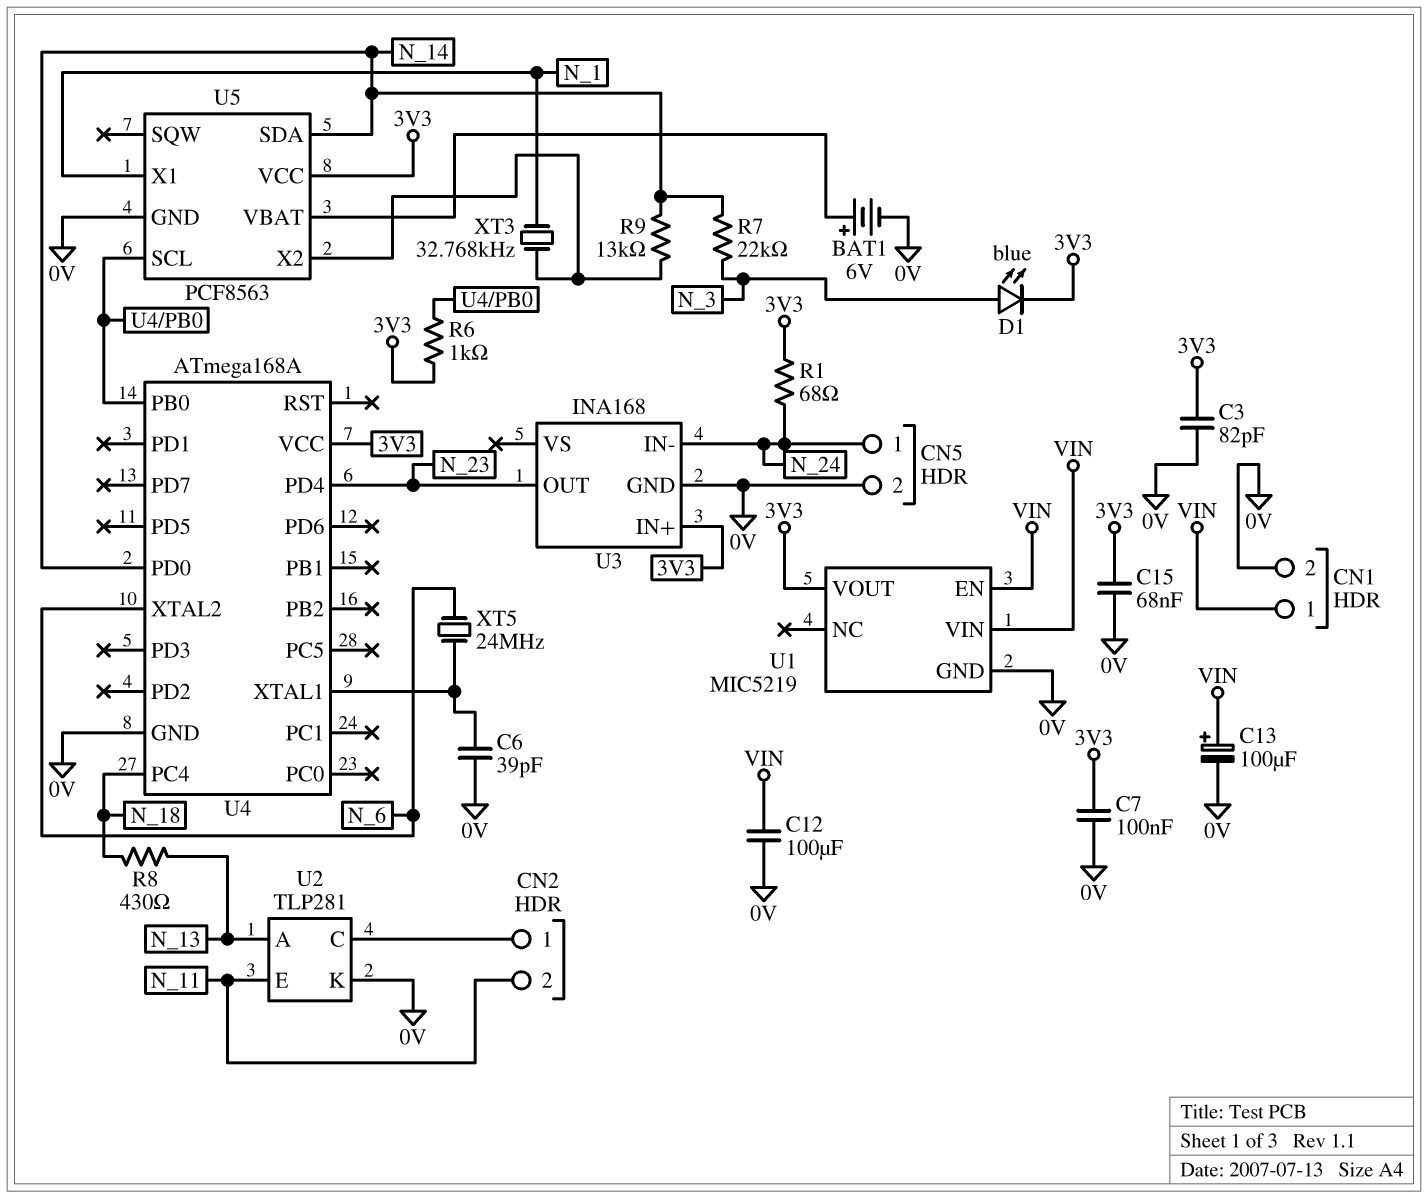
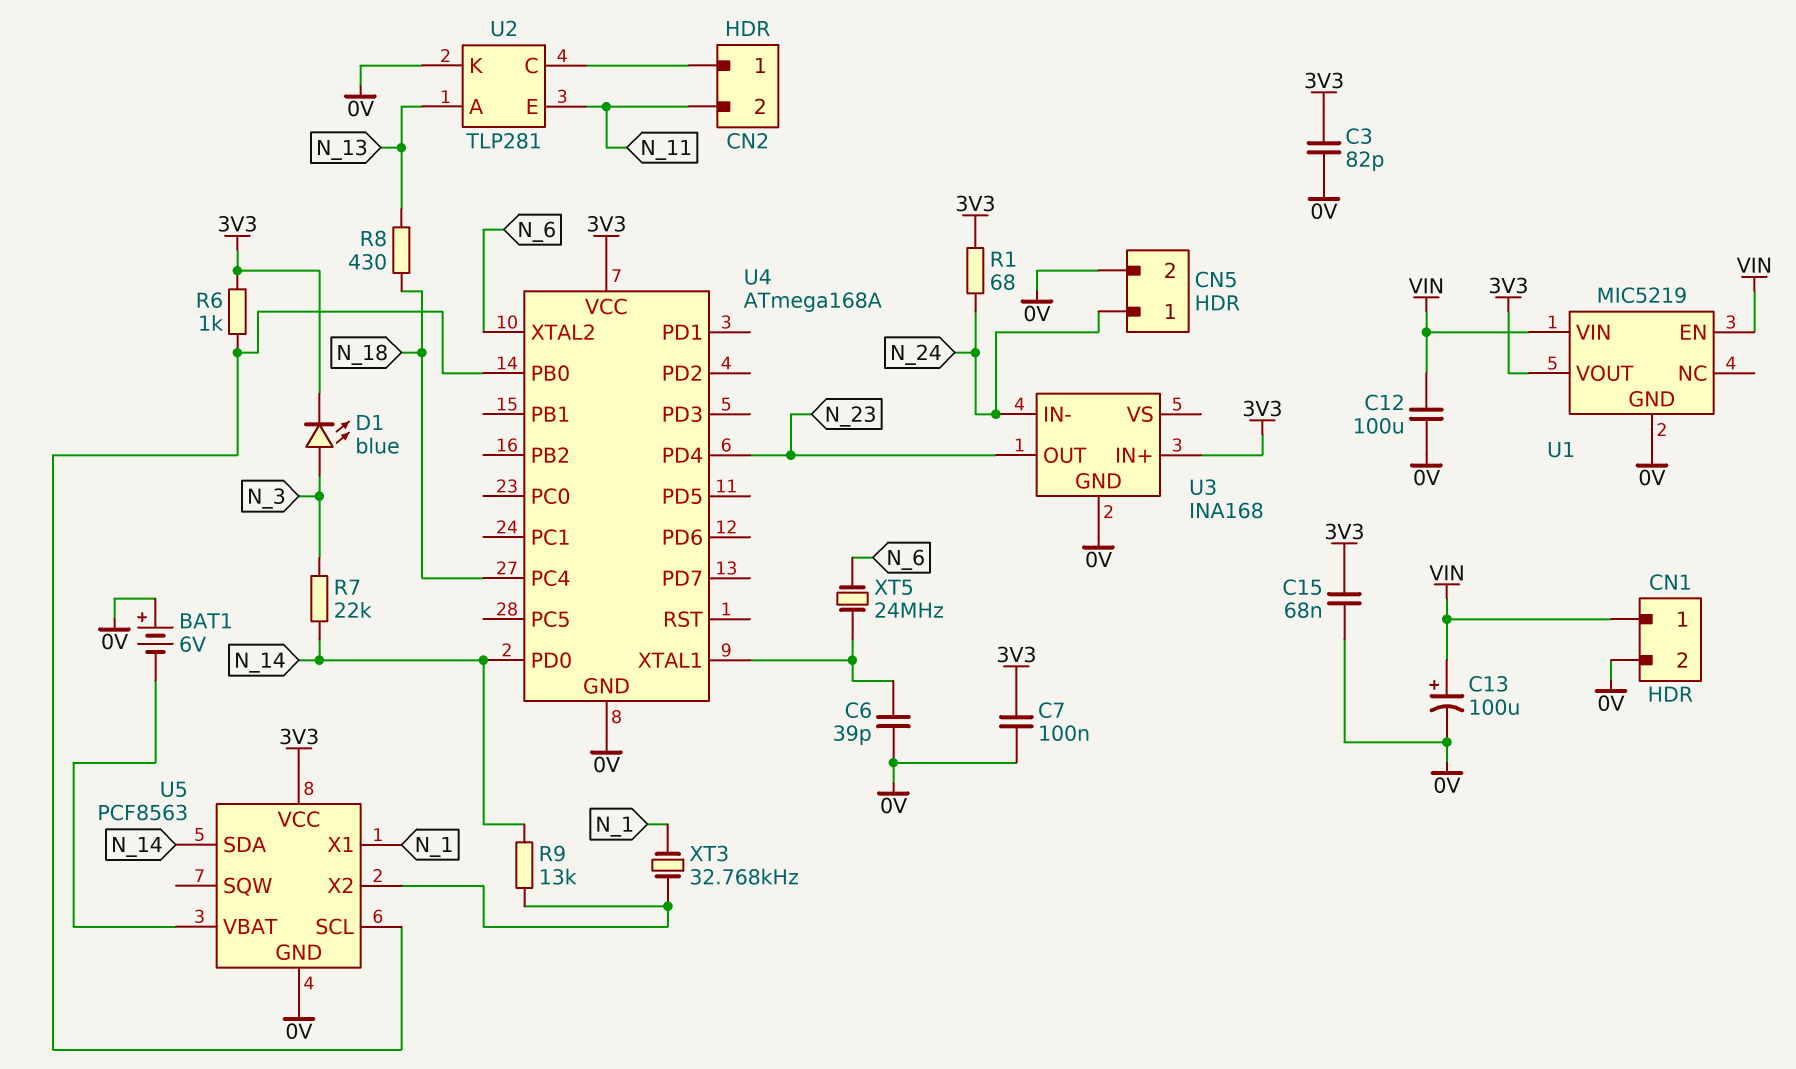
BAT1: 6V (plus U5/VBAT, minus 0V) -> 6V (plus 0V, minus U5/VBAT)

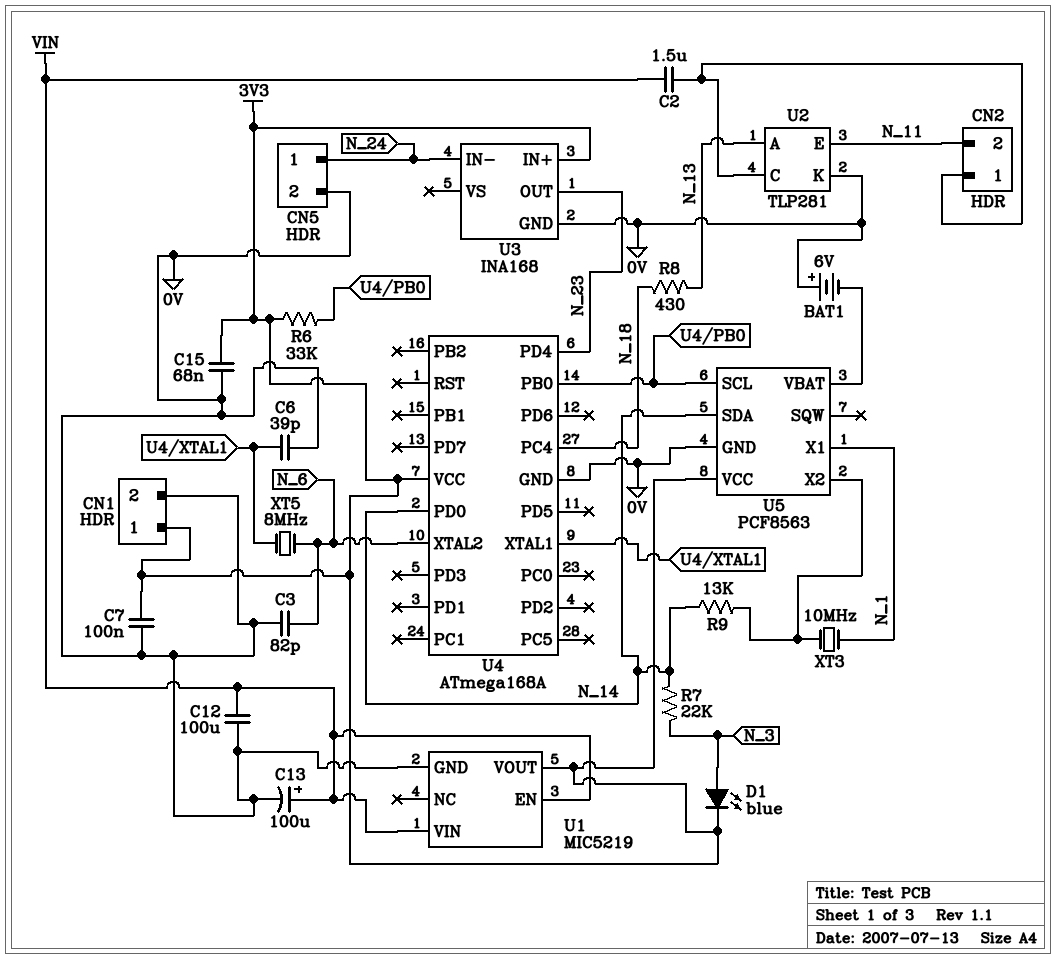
C2: none -> 1.5uF (CN2/1, VIN)
C3: 82pF (0V, 3V3) -> 82pF (0V, N_6)
CN1 pin 1: VIN -> 3V3
R1: 68 (3V3, N_24) -> none
R6: 1k (3V3, U4/PB0) -> 33k (3V3, U4/PB0)
XT3: 32.768kHz (N_1, U5/X2) -> 10MHz (N_1, U5/X2)
XT5: 24MHz (N_6, U4/XTAL1) -> 8MHz (N_6, U4/XTAL1)

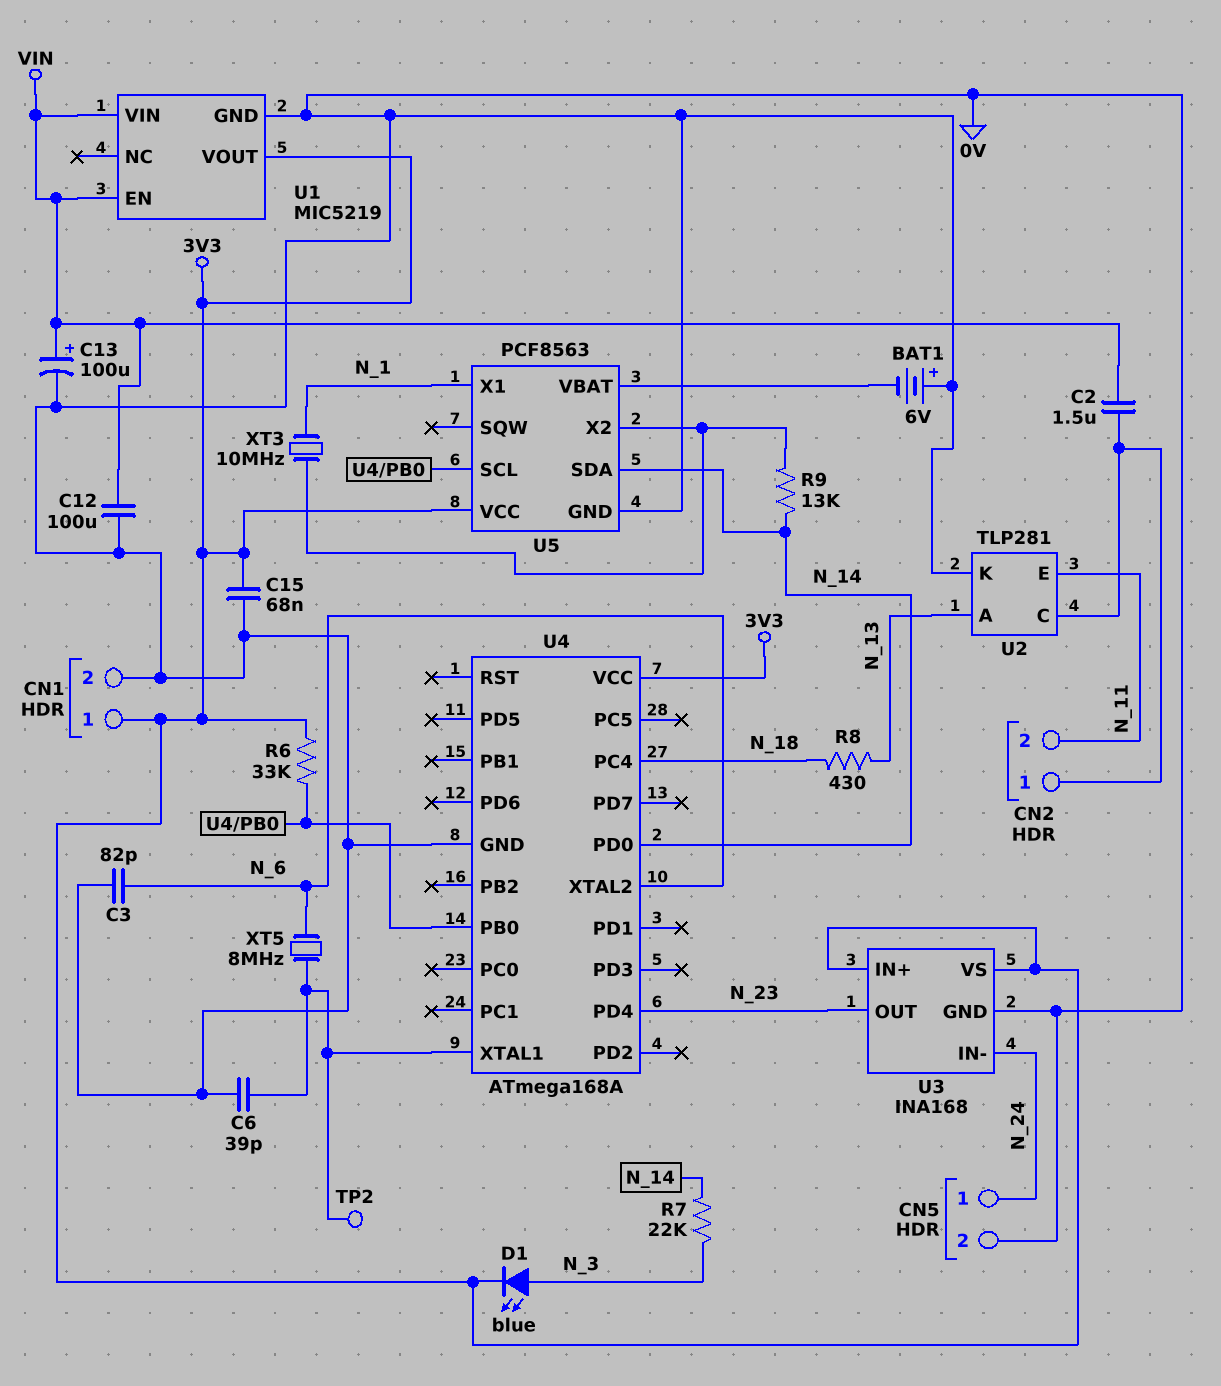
C7: 100nF (0V, 3V3) -> none
TP2: none -> test point (U4/XTAL1)
U3 pin VS: none -> 3V3

